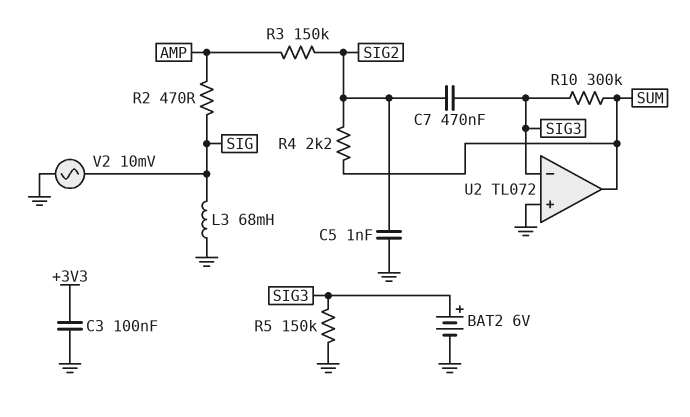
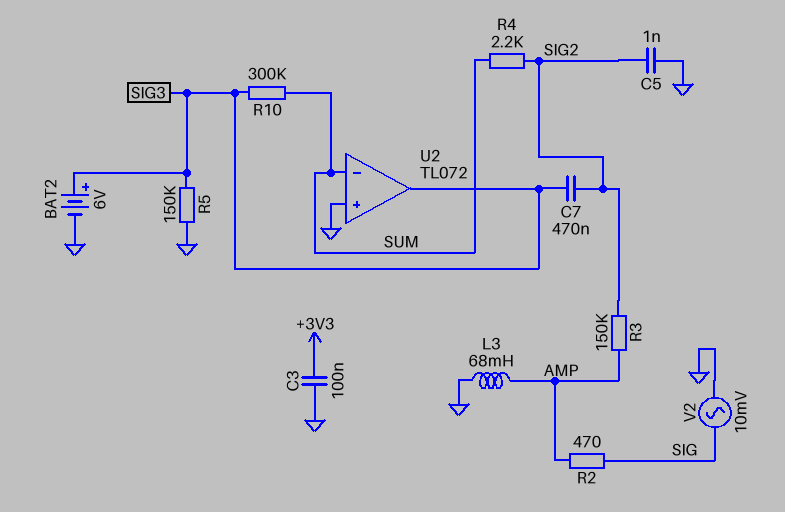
L3: 68mH (GND, SIG) -> 68mH (AMP, GND)
U2 pin in-: SIG3 -> SUM
U2 pin out: SUM -> SIG3

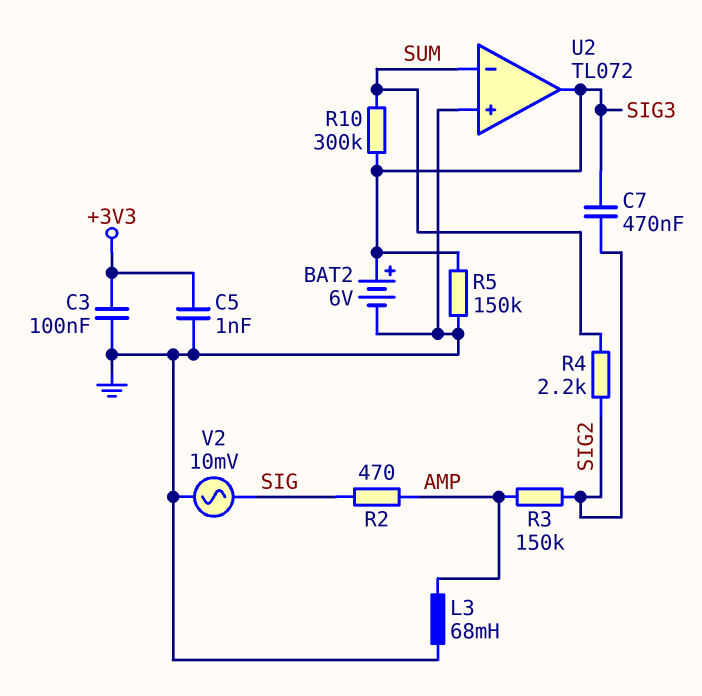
C5: 1nF (GND, SIG2) -> 1nF (+3V3, GND)

